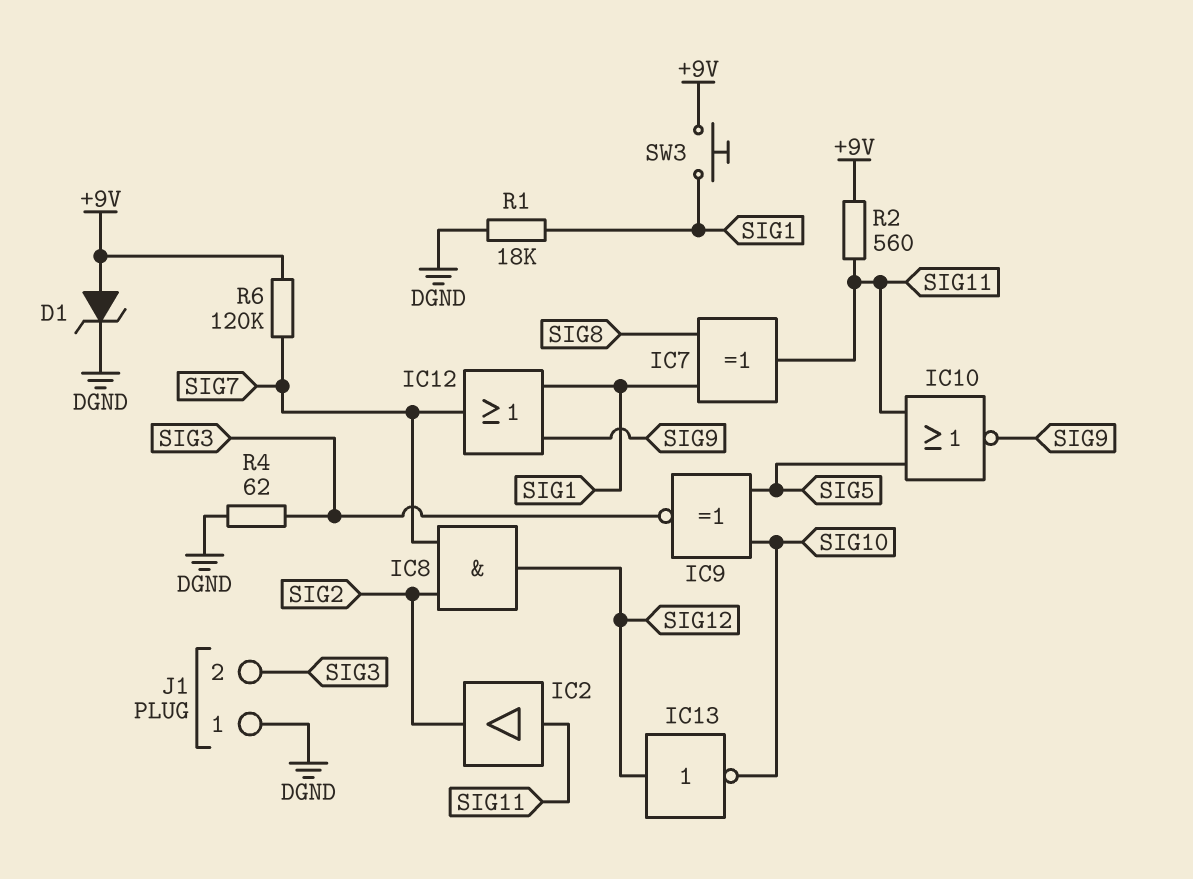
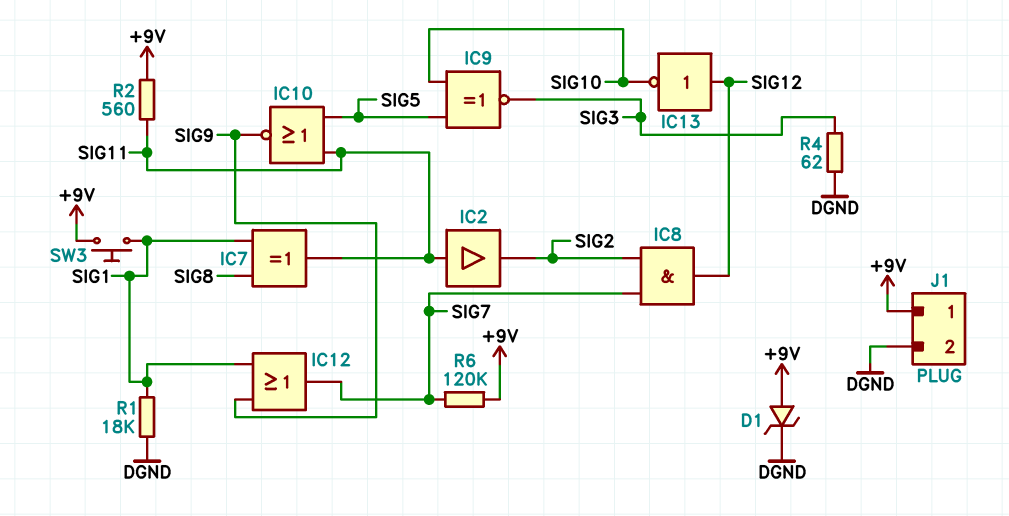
J1 pin 1: DGND -> +9V
J1 pin 2: SIG3 -> DGND

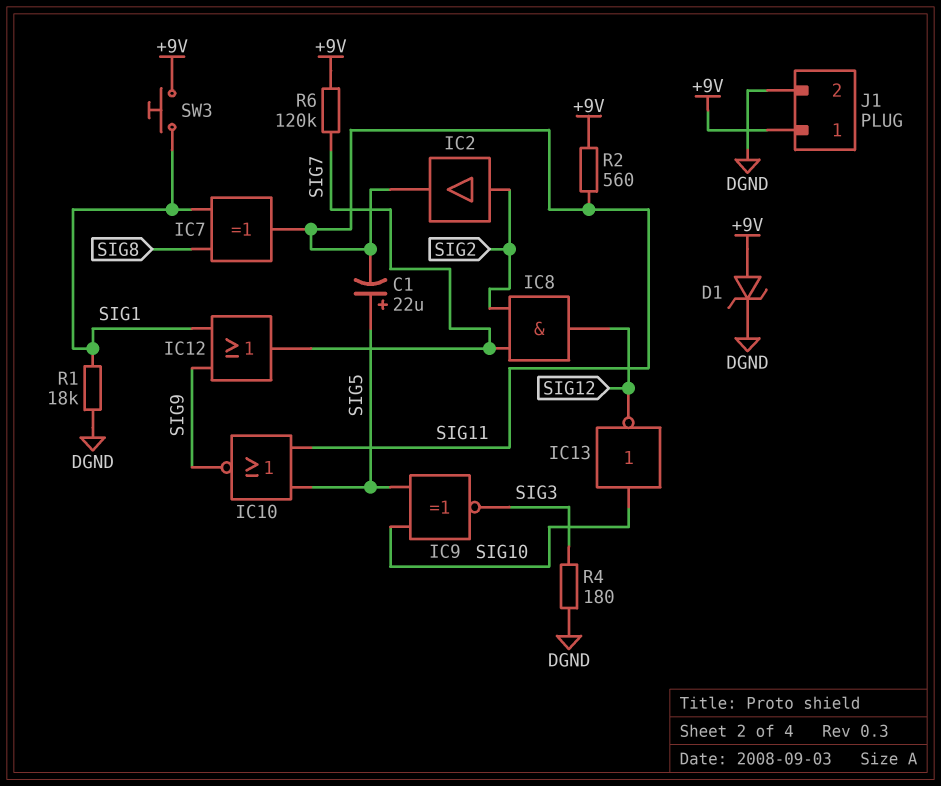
C1: none -> 22uF (plus SIG5, minus SIG11)
IC2: buffer (in SIG11, out SIG2) -> buffer (in SIG2, out SIG11)
IC13: NOT (in SIG12, out SIG10) -> NOT (in SIG10, out SIG12)
R4: 62 (DGND, SIG3) -> 180 (DGND, SIG3)

